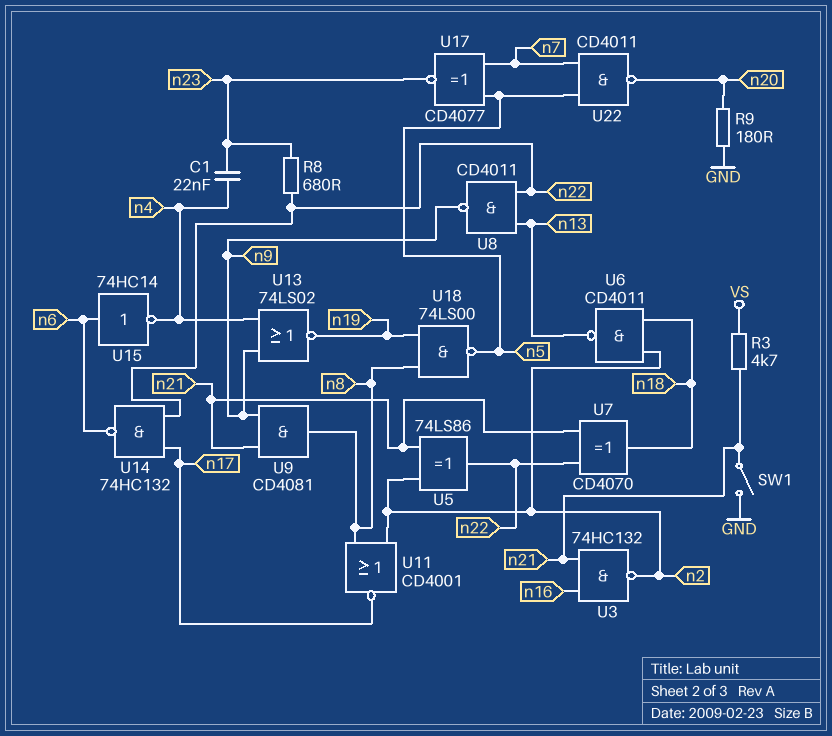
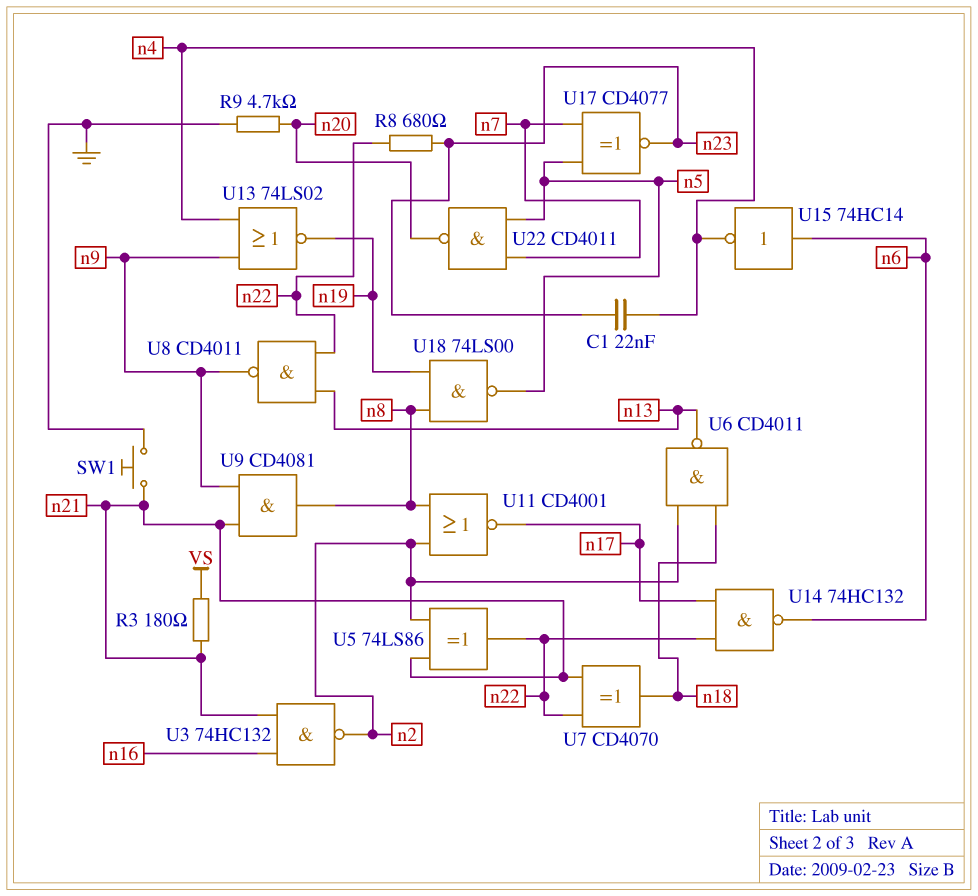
R3: 4.7k (VS, n21) -> 180 (VS, n21)
R9: 180 (GND, n20) -> 4.7k (GND, n20)
SW1: switch (GND, n21) -> button (GND, n21)

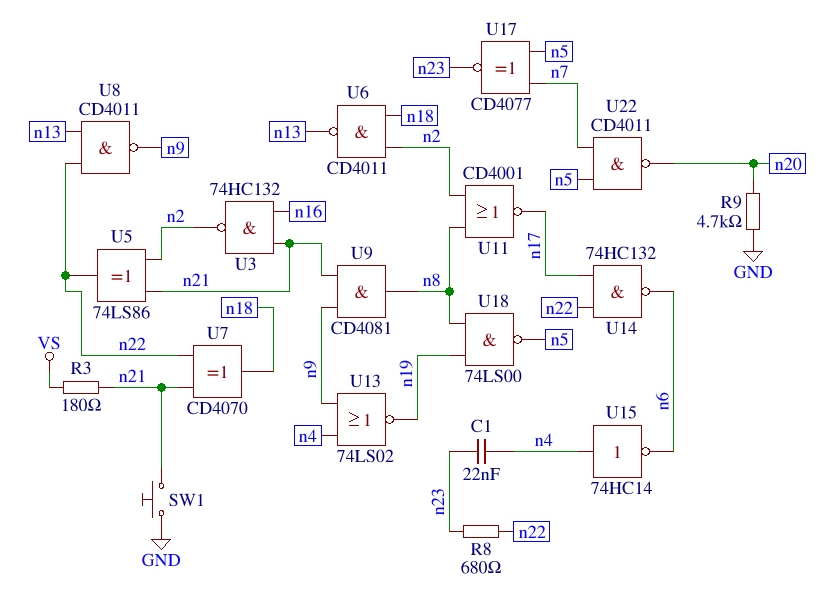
U15: NOT 74HC14 (in n6, out n4) -> NOT 74HC14 (in n4, out n6)

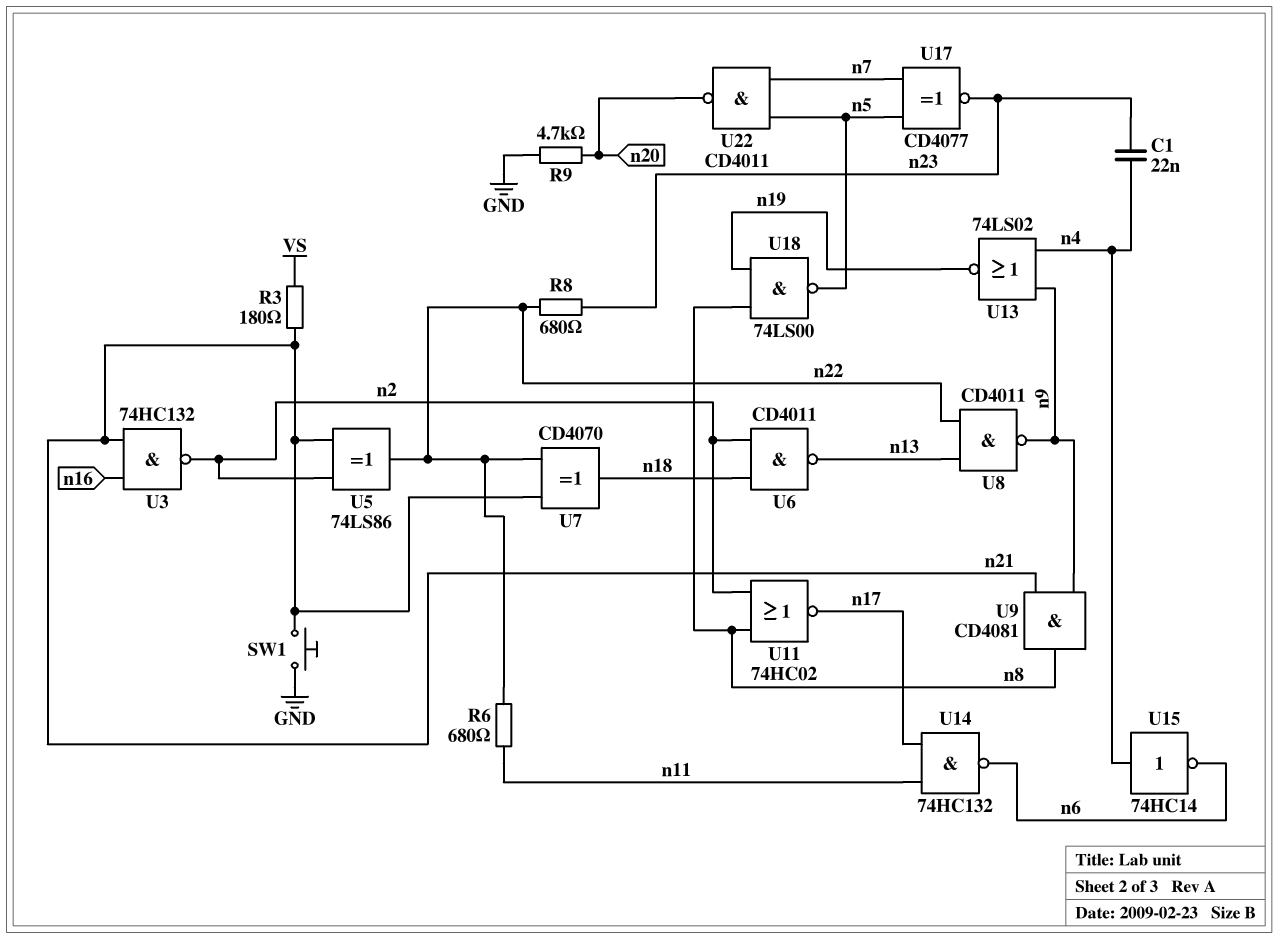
R6: none -> 680 (n11, n22)
U11: NOR CD4001 (in n2, in n8, out n17) -> NOR 74HC02 (in n2, in n8, out n17)
U14: NAND 74HC132 (in n17, in n22, out n6) -> NAND 74HC132 (in n11, in n17, out n6)

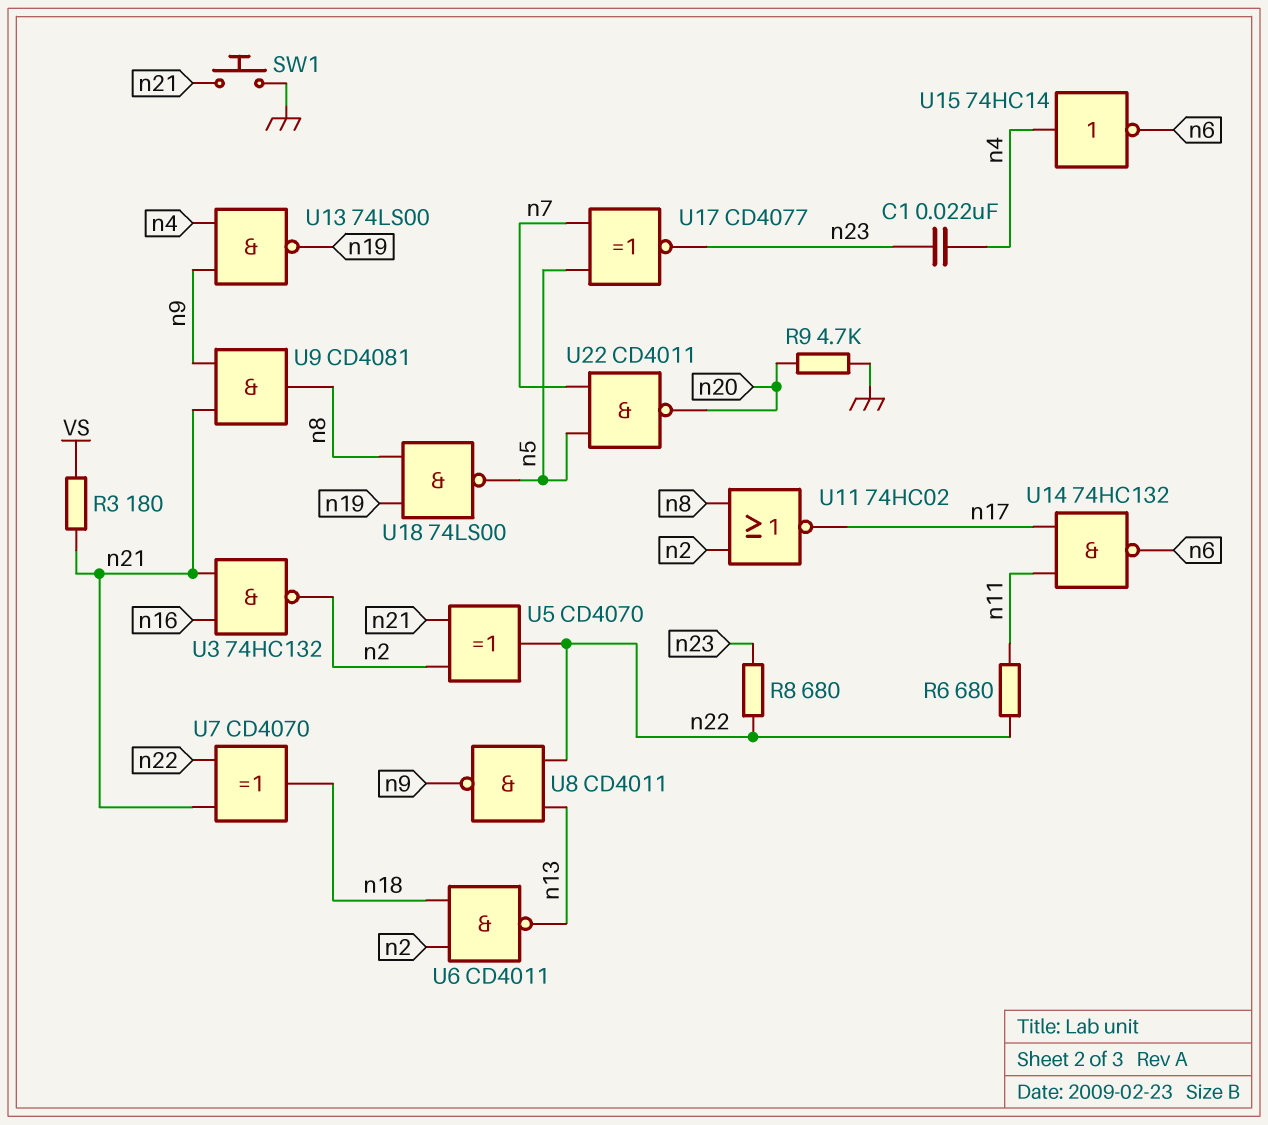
U5: XOR 74LS86 (in n2, in n21, out n22) -> XOR CD4070 (in n2, in n21, out n22)
U13: NOR 74LS02 (in n4, in n9, out n19) -> NAND 74LS00 (in n4, in n9, out n19)

